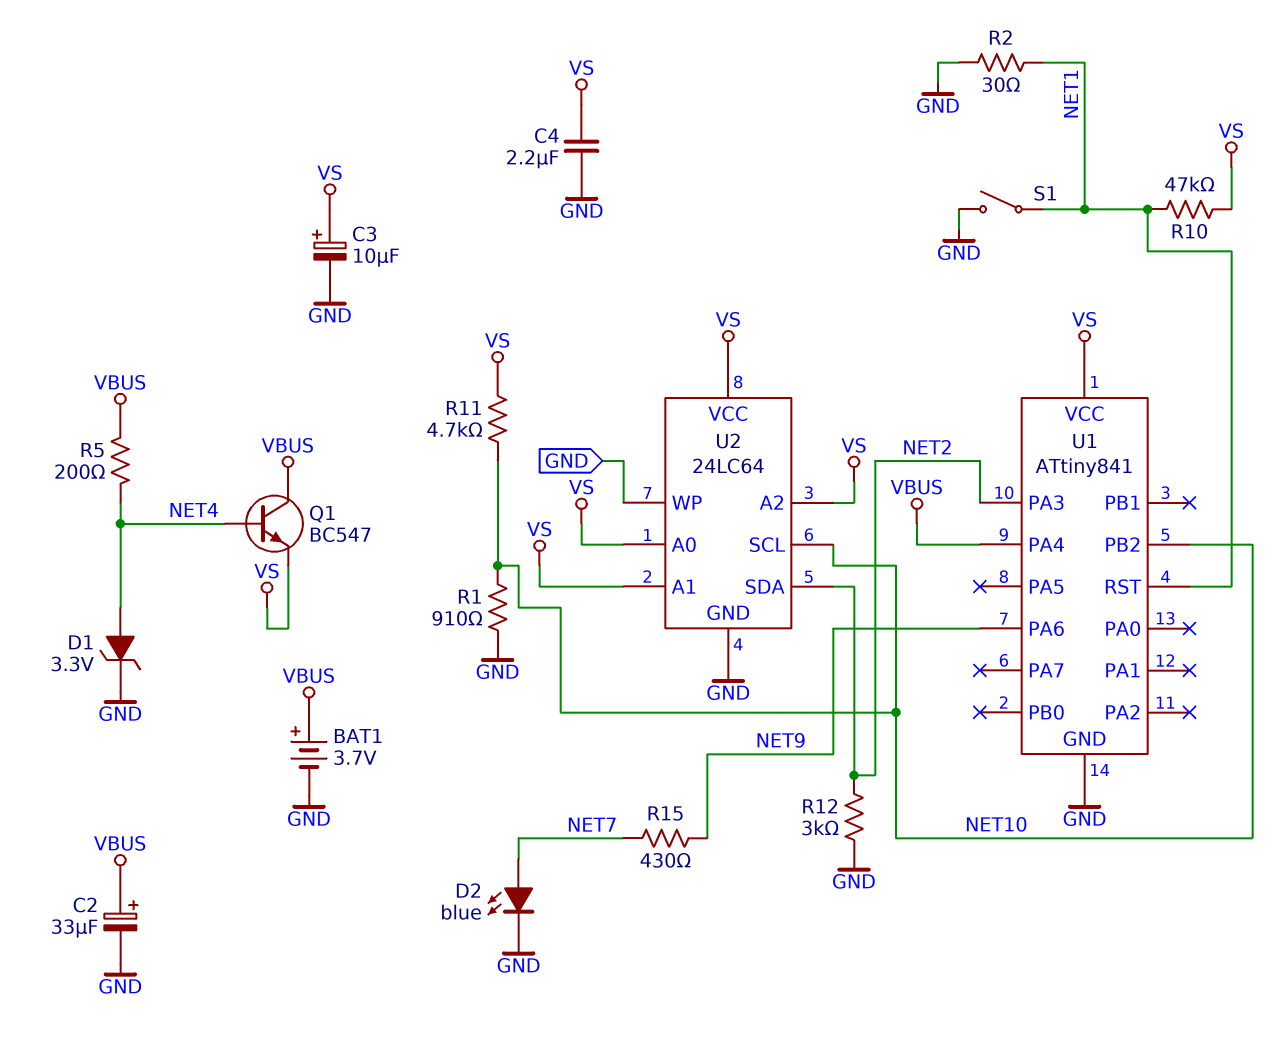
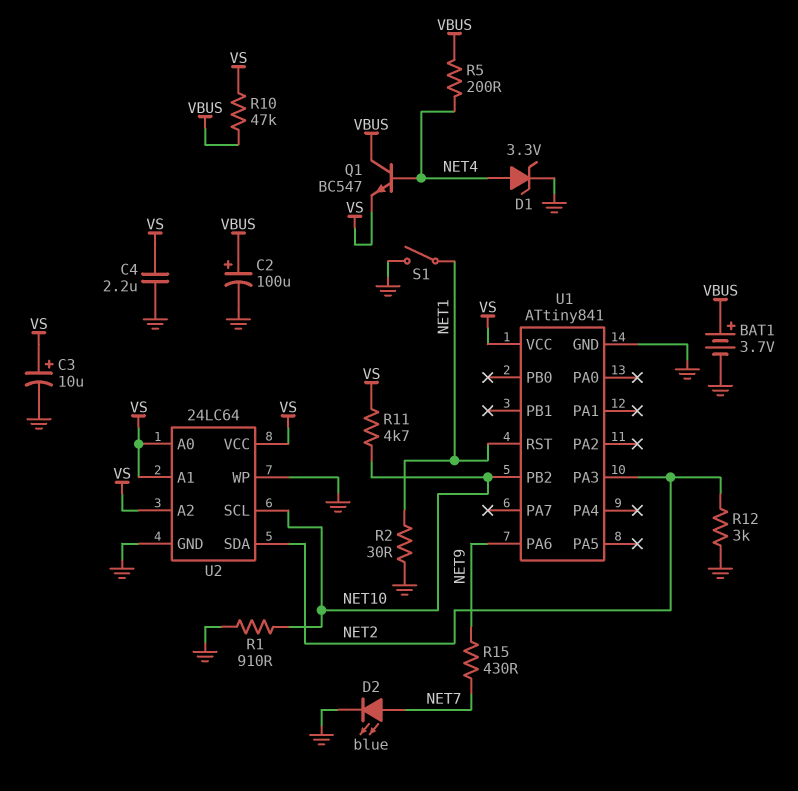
C2: 33uF (plus VBUS, minus GND) -> 100uF (plus VBUS, minus GND)
R10: 47k (NET1, VS) -> 47k (VBUS, VS)
U1 pin PA4: VBUS -> none

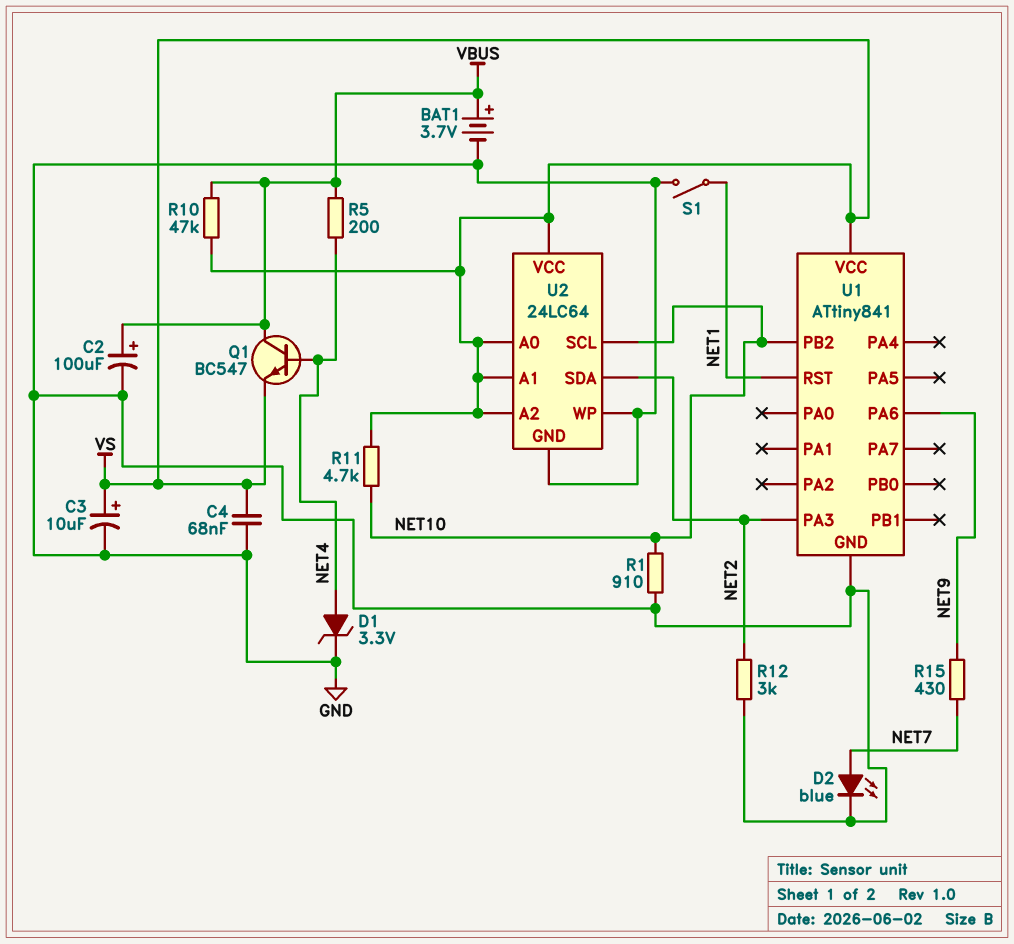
C4: 2.2uF (GND, VS) -> 68nF (GND, VS)
R2: 30 (GND, NET1) -> none

